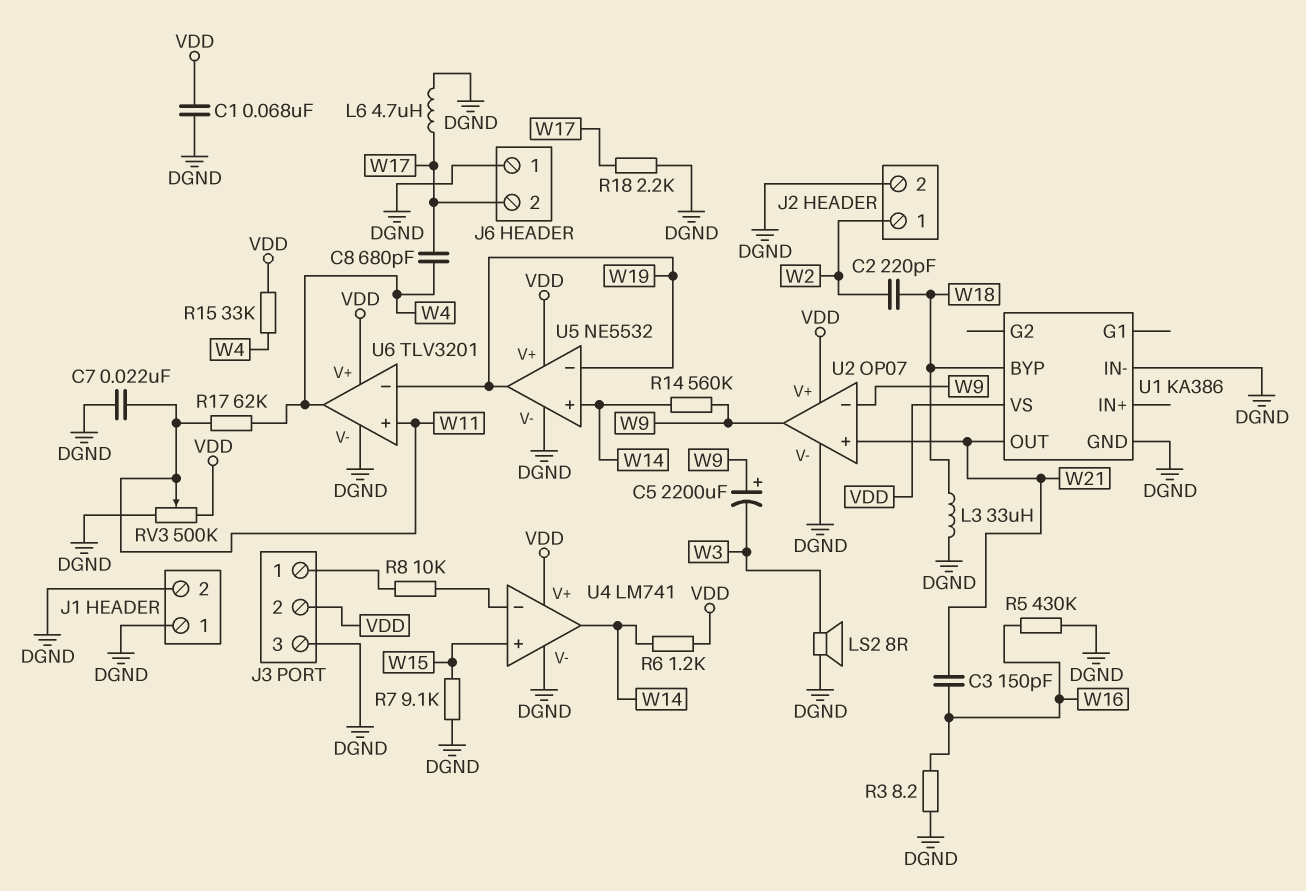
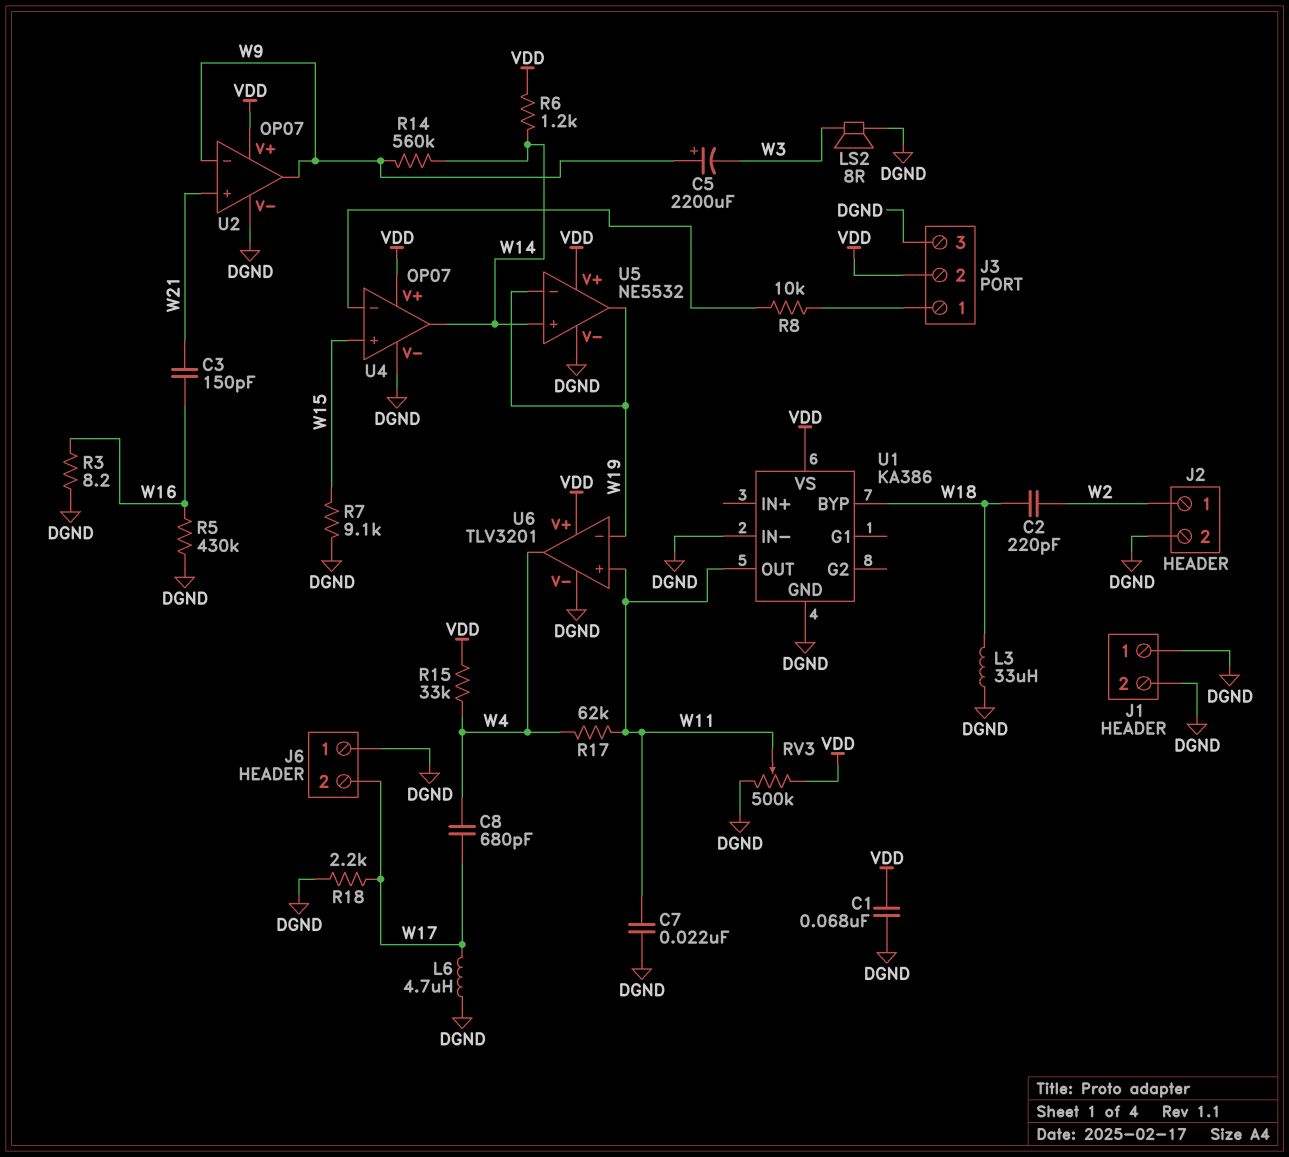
U1 pin OUT: W21 -> W11
U4: LM741 -> OP07

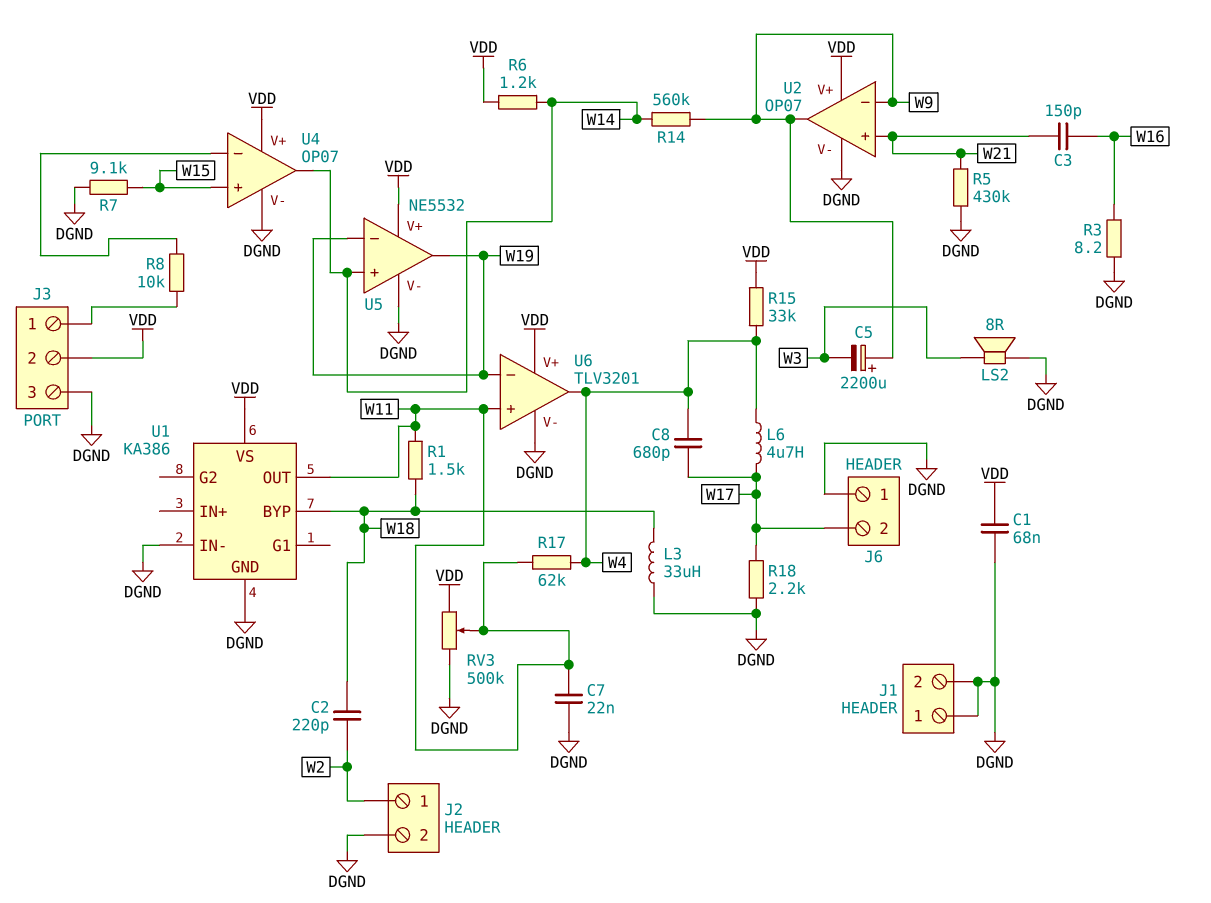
L6: 4.7uH (DGND, W17) -> 4.7uH (W4, W17)
R1: none -> 1.5k (W11, W18)
R5: 430k (DGND, W16) -> 430k (DGND, W21)

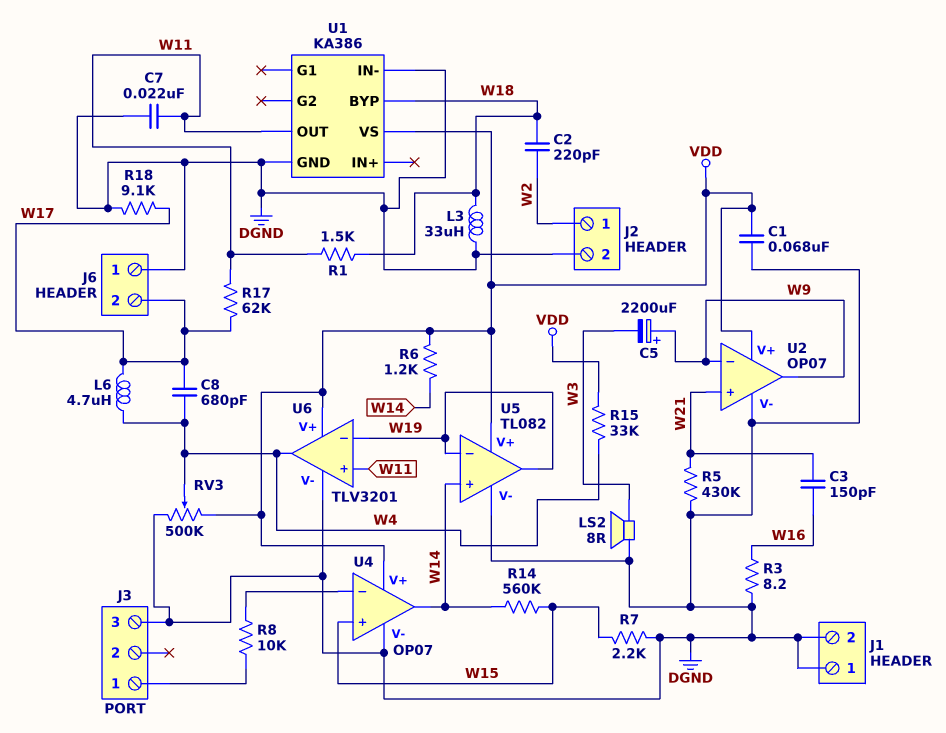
J3 pin 2: VDD -> none
R7: 9.1k (DGND, W15) -> 2.2k (DGND, W15)
R14: 560k (W9, W14) -> 560k (W14, W15)
R17: 62k (W4, W11) -> 62k (W11, W17)
R18: 2.2k (DGND, W17) -> 9.1k (DGND, W17)
RV3: 500k (DGND, VDD, wiper W11) -> 500k (DGND, VDD, wiper W4)
U5: NE5532 -> TL082

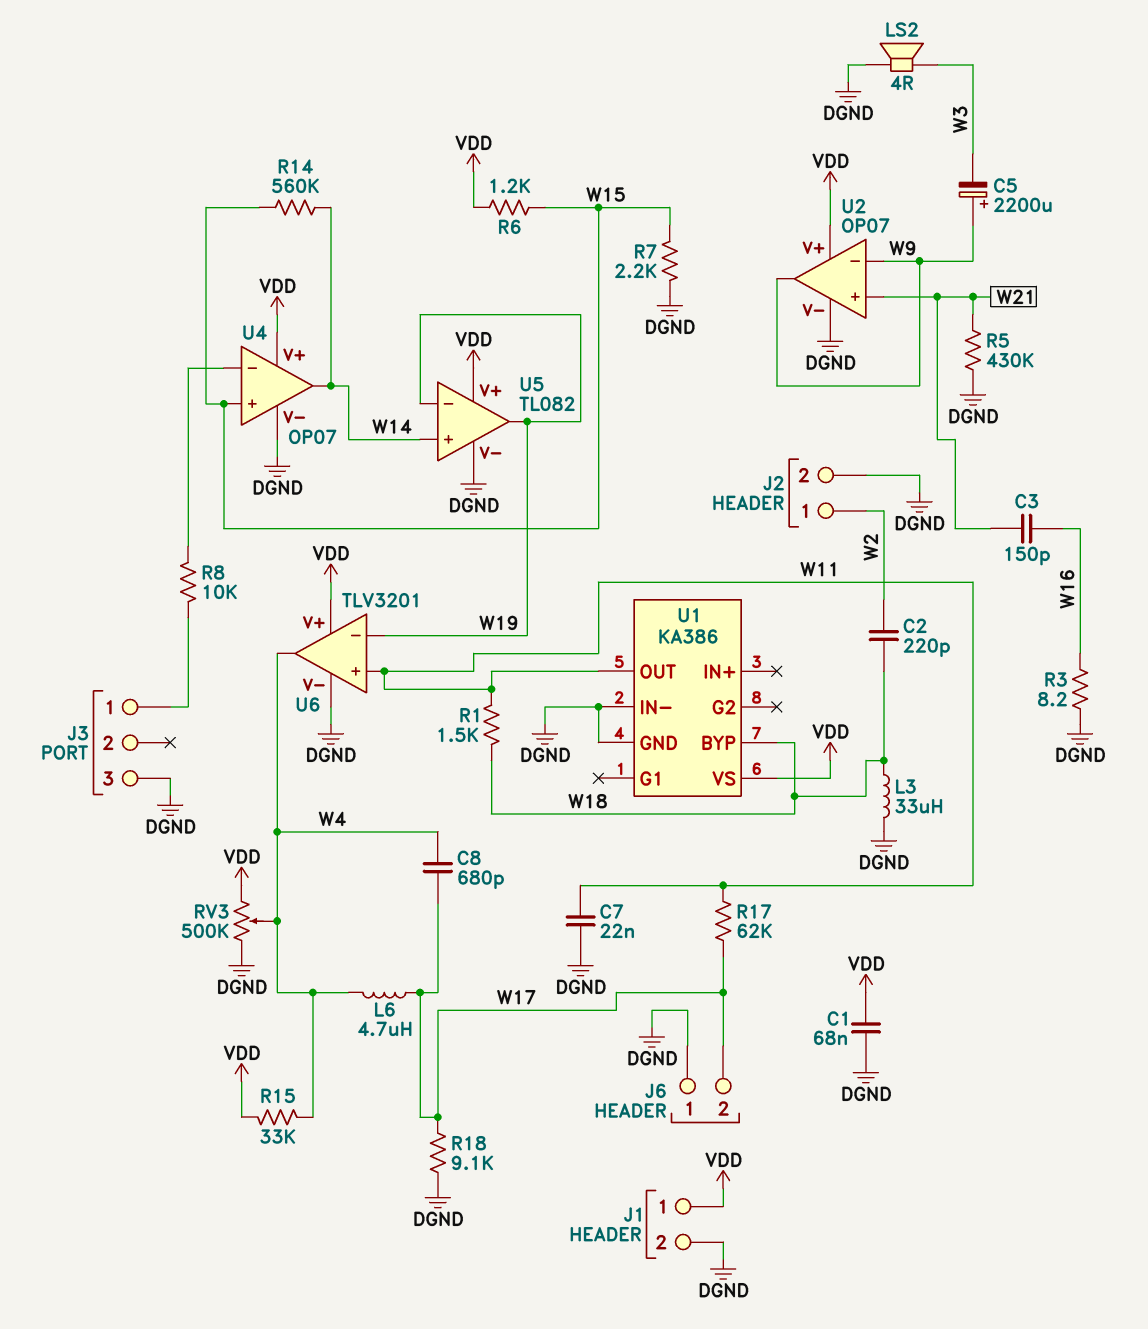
J1 pin 1: DGND -> VDD
LS2: speaker 8R (DGND, W3) -> speaker 4R (DGND, W3)
R6: 1.2k (VDD, W14) -> 1.2k (VDD, W15)

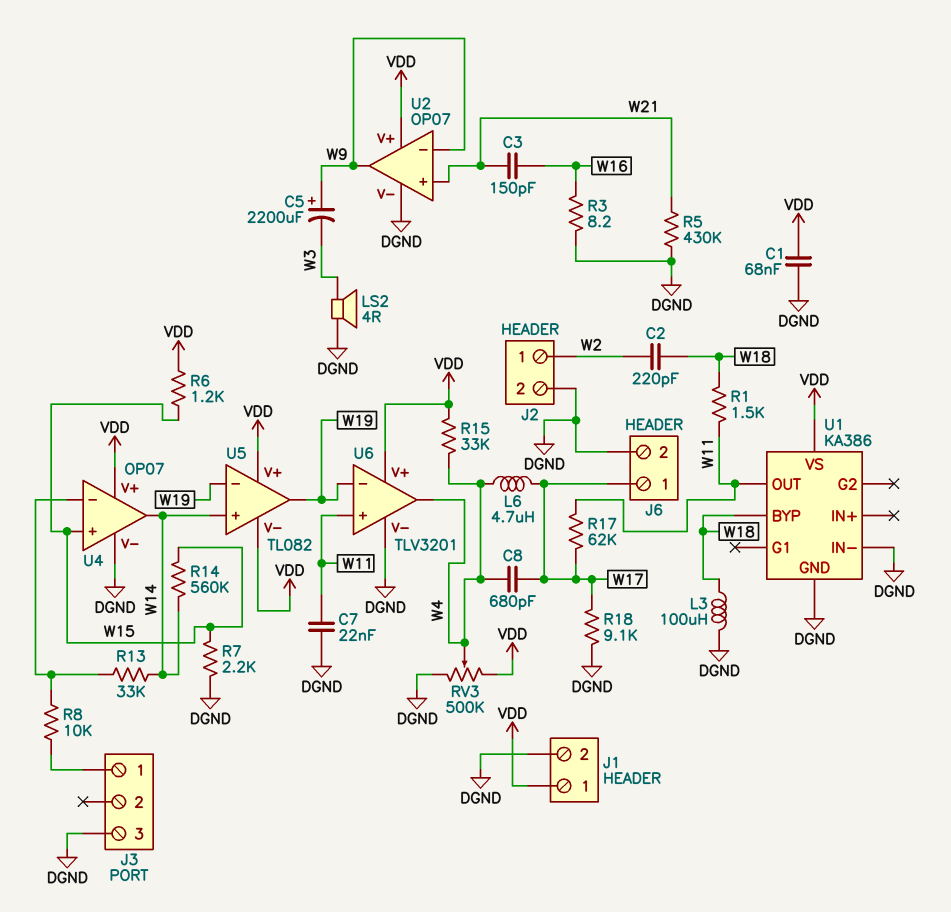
J6 pin 1: DGND -> W17
J6 pin 2: W17 -> DGND
L3: 33uH (DGND, W18) -> 100uH (DGND, W18)
R13: none -> 33k (U4/in-, W14)
U5 pin V-: DGND -> VDD

